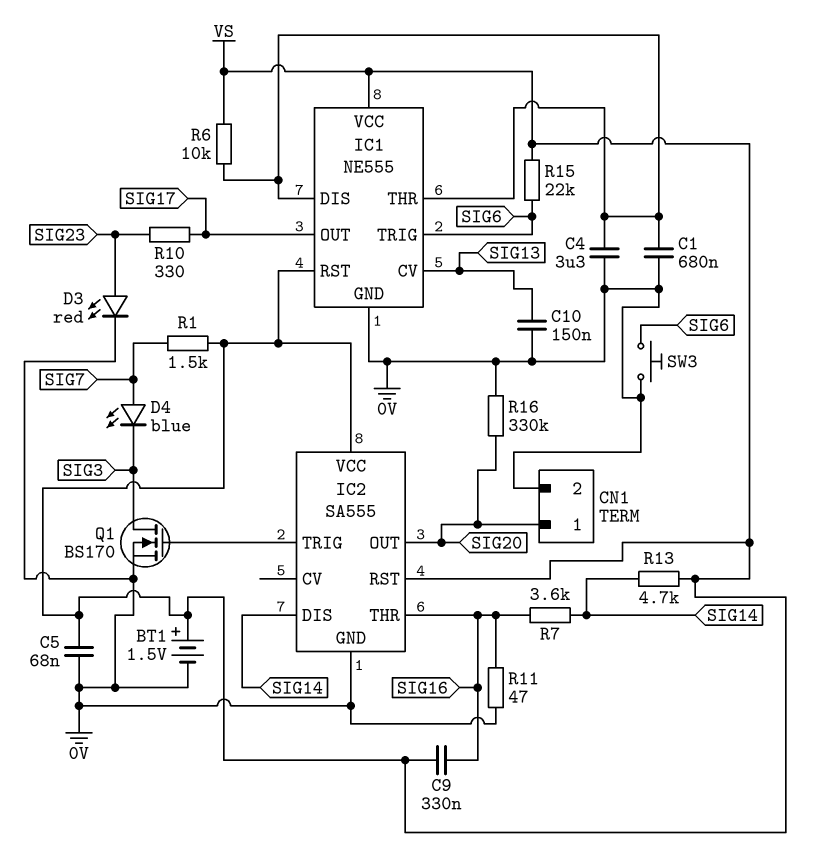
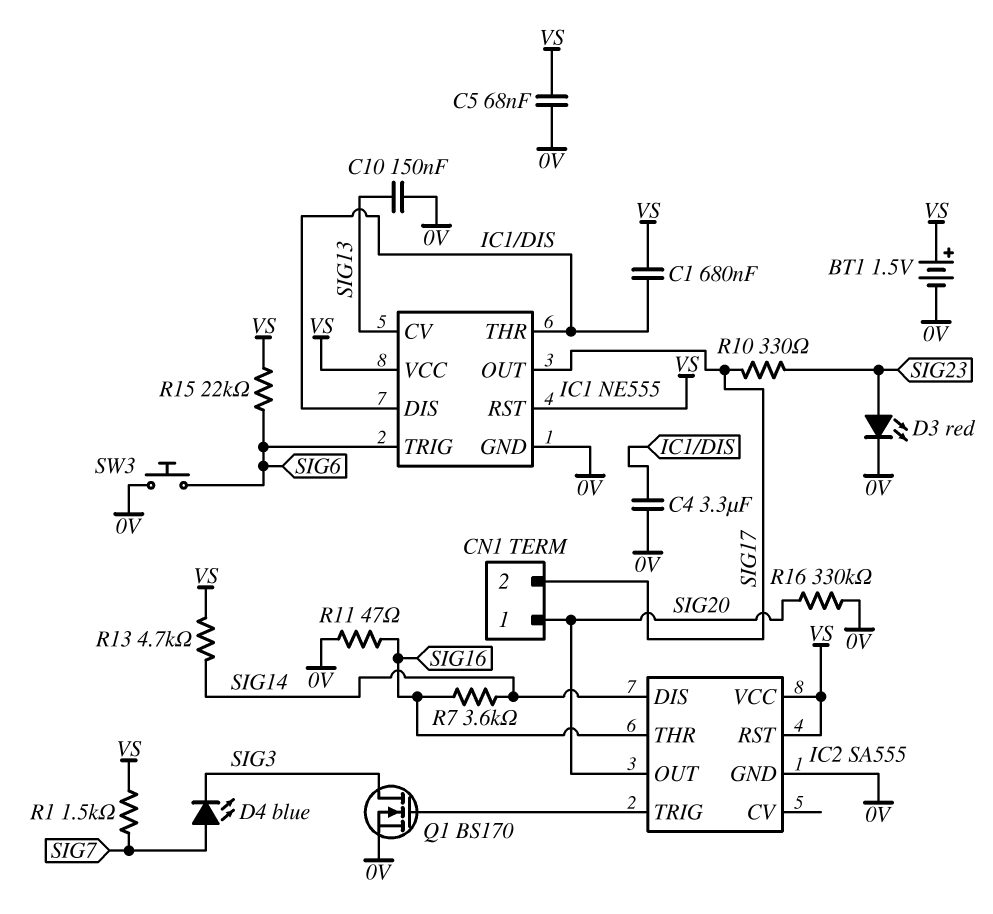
C1: 680nF (0V, IC1/DIS) -> 680nF (IC1/DIS, VS)
C9: 330nF (SIG16, VS) -> none
CN1 pin 2: 0V -> SIG17
R6: 10k (IC1/DIS, VS) -> none

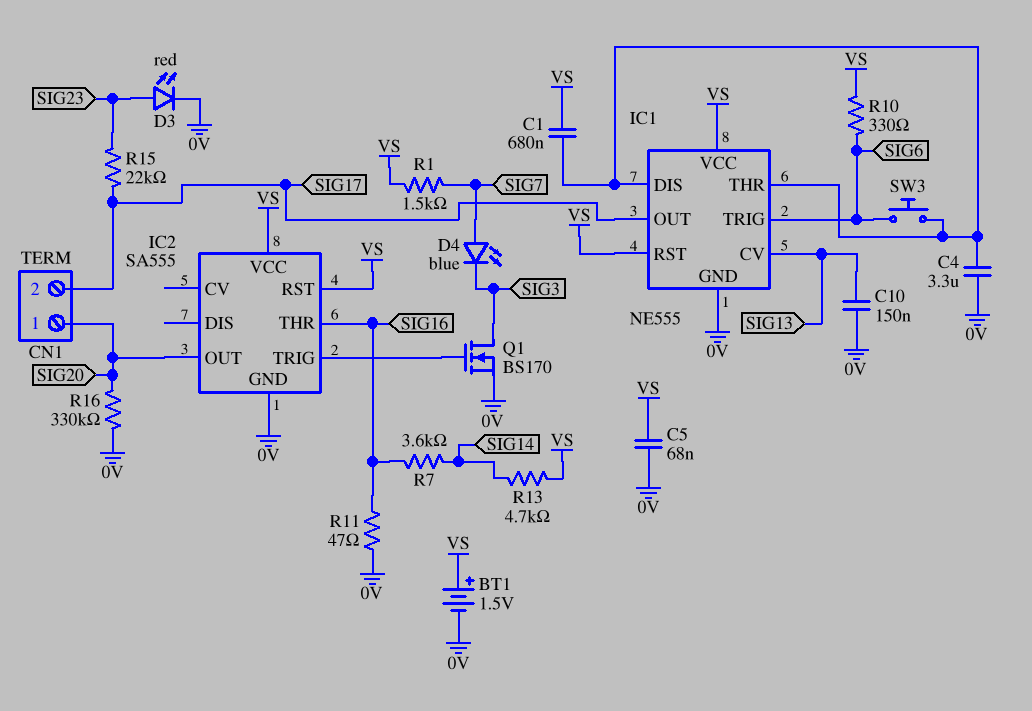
IC2 pin DIS: SIG14 -> none
R10: 330 (SIG17, SIG23) -> 330 (SIG6, VS)
R15: 22k (SIG6, VS) -> 22k (SIG17, SIG23)
SW3: button (0V, SIG6) -> button (IC1/DIS, SIG6)

